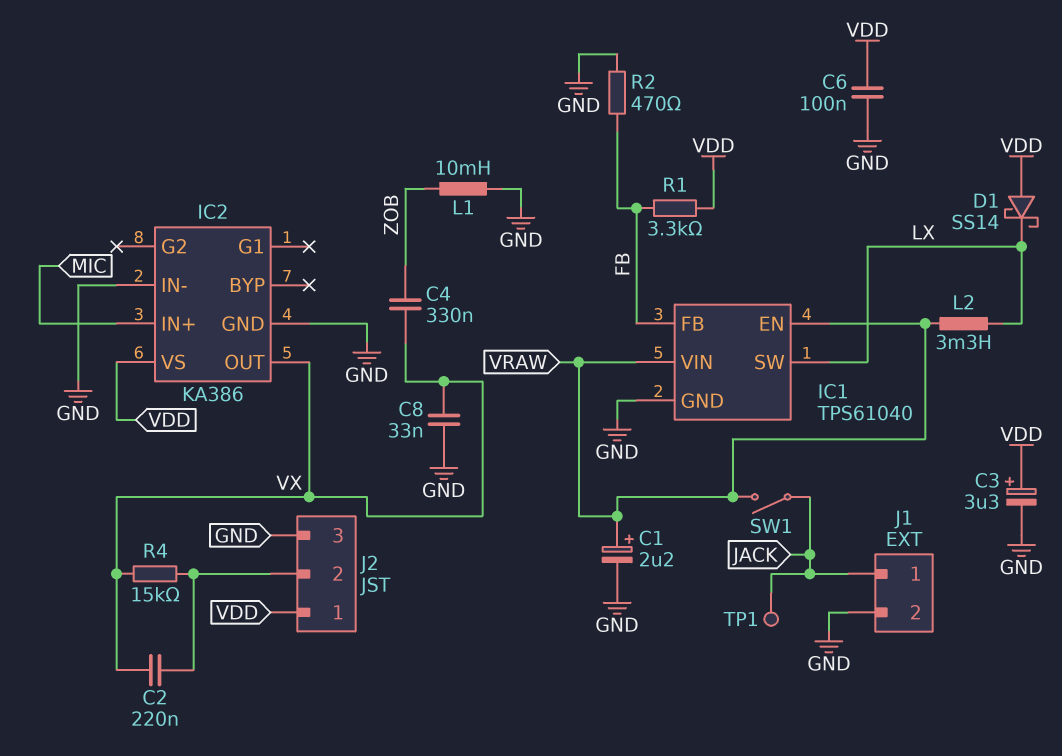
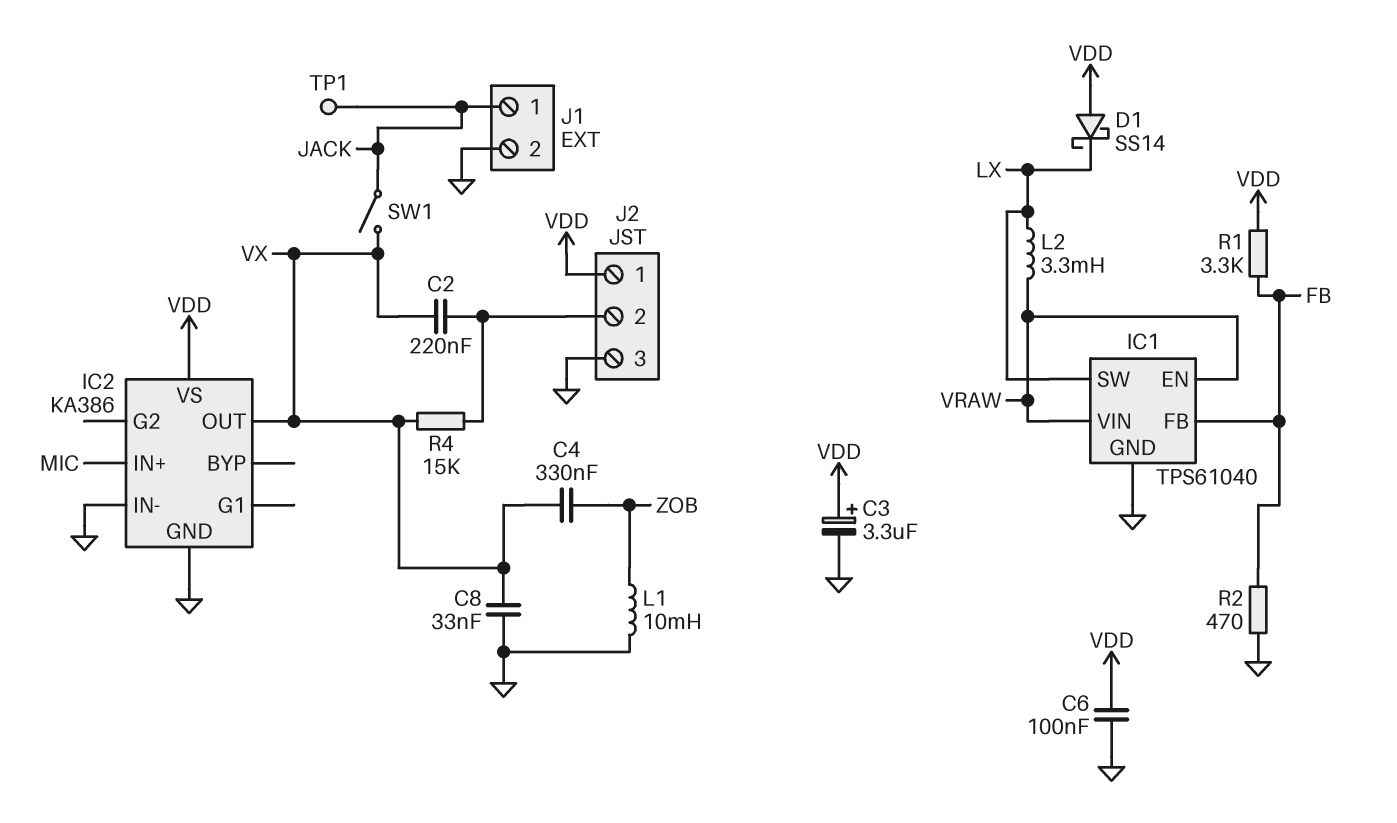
C1: 2.2uF (plus VRAW, minus GND) -> none
SW1: switch (JACK, VRAW) -> switch (JACK, VX)

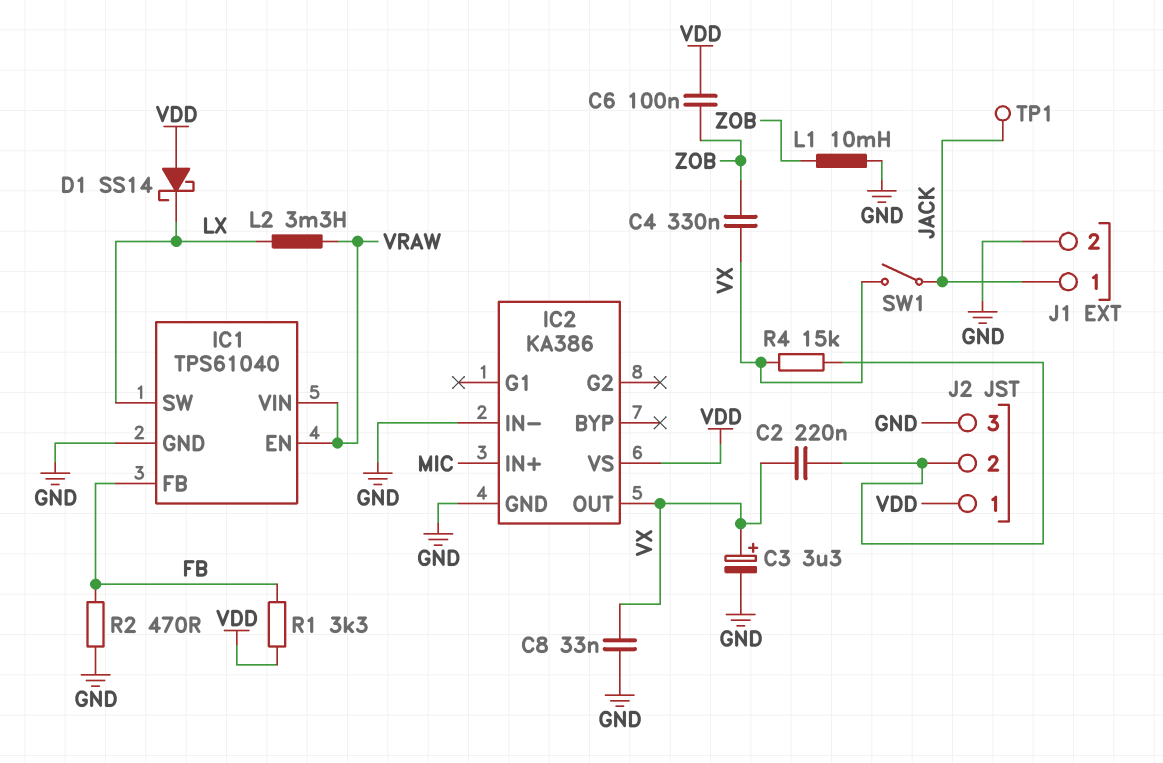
C3: 3.3uF (plus VDD, minus GND) -> 3.3uF (plus VX, minus GND)
C6: 100nF (GND, VDD) -> 100nF (VDD, ZOB)

